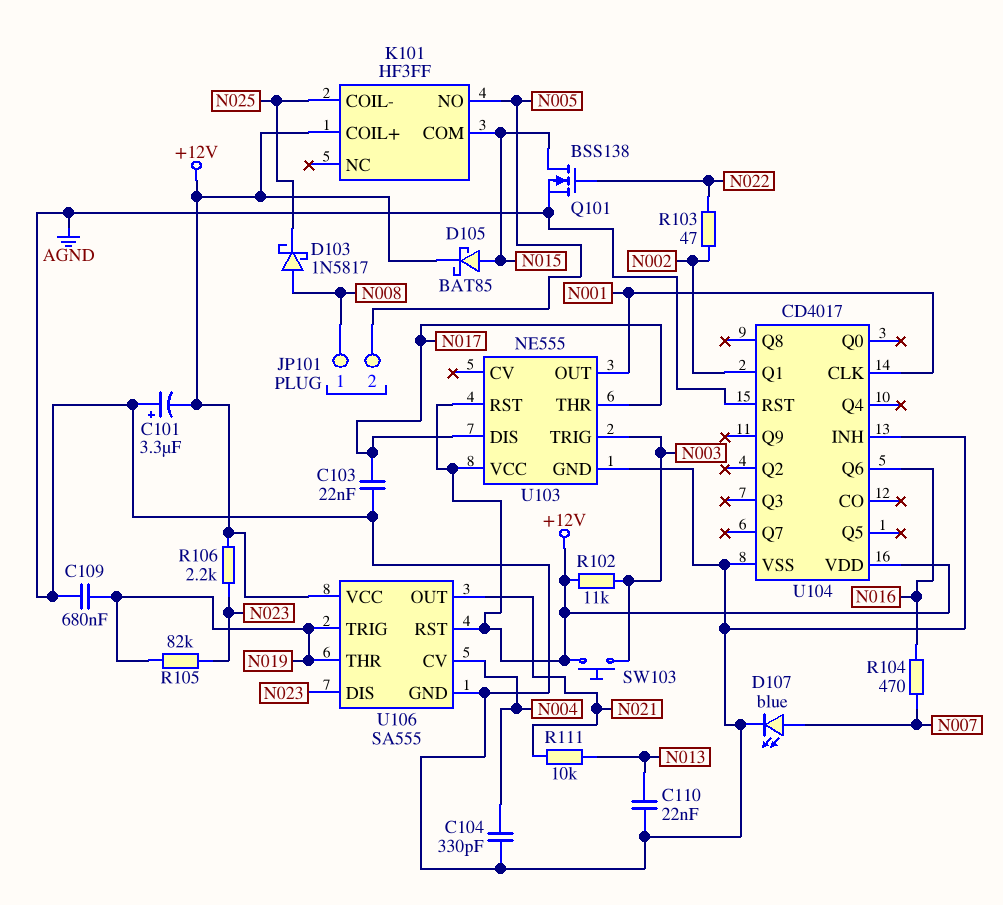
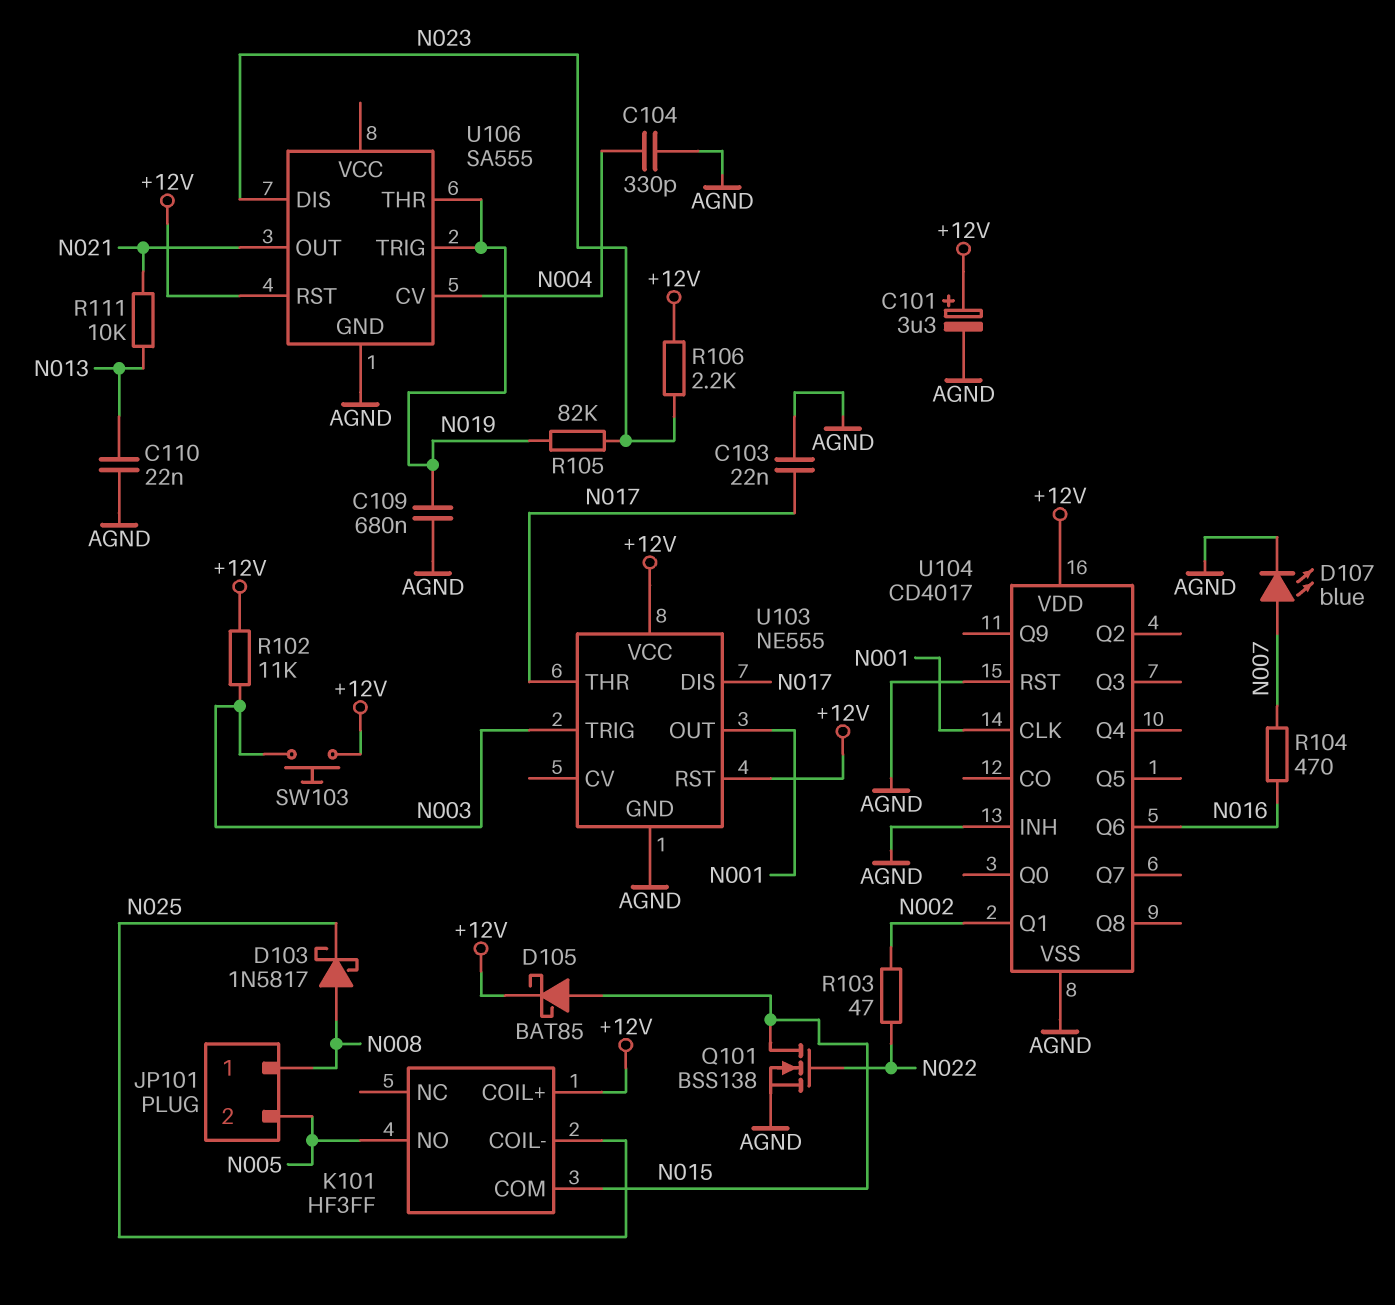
C101: 3.3uF (plus AGND, minus +12V) -> 3.3uF (plus +12V, minus AGND)
U106 pin VCC: +12V -> none

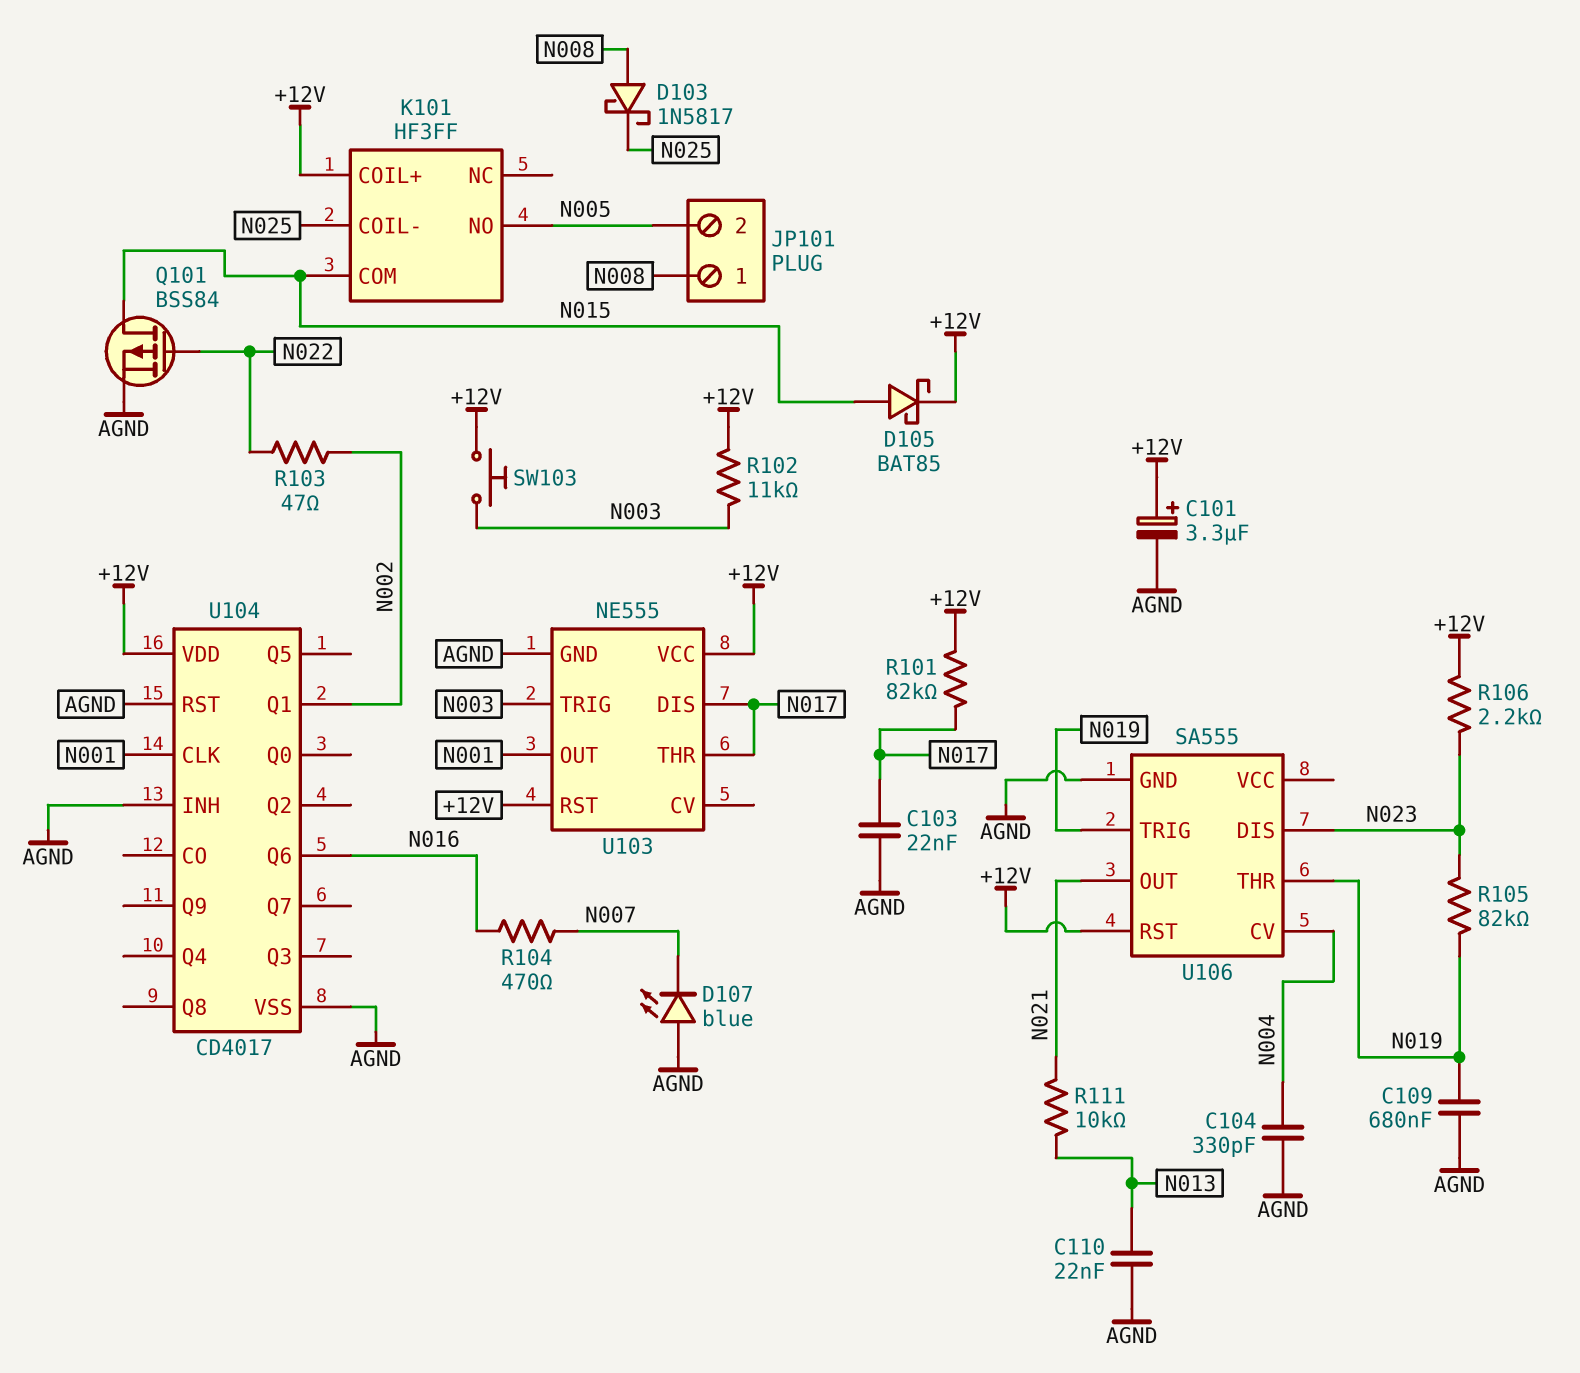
D107: LED blue (A N007, K AGND) -> LED blue (A AGND, K N007)
Q101: NMOS BSS138 (G N022, D N015, S AGND) -> PMOS BSS84 (G N022, D N015, S AGND)
R101: none -> 82k (+12V, N017)

